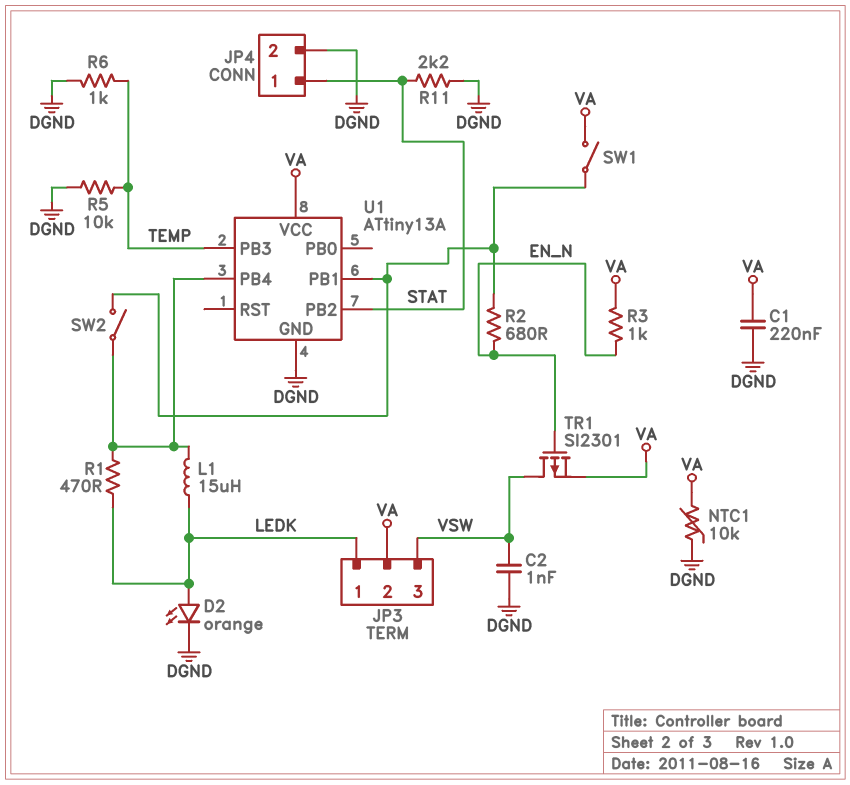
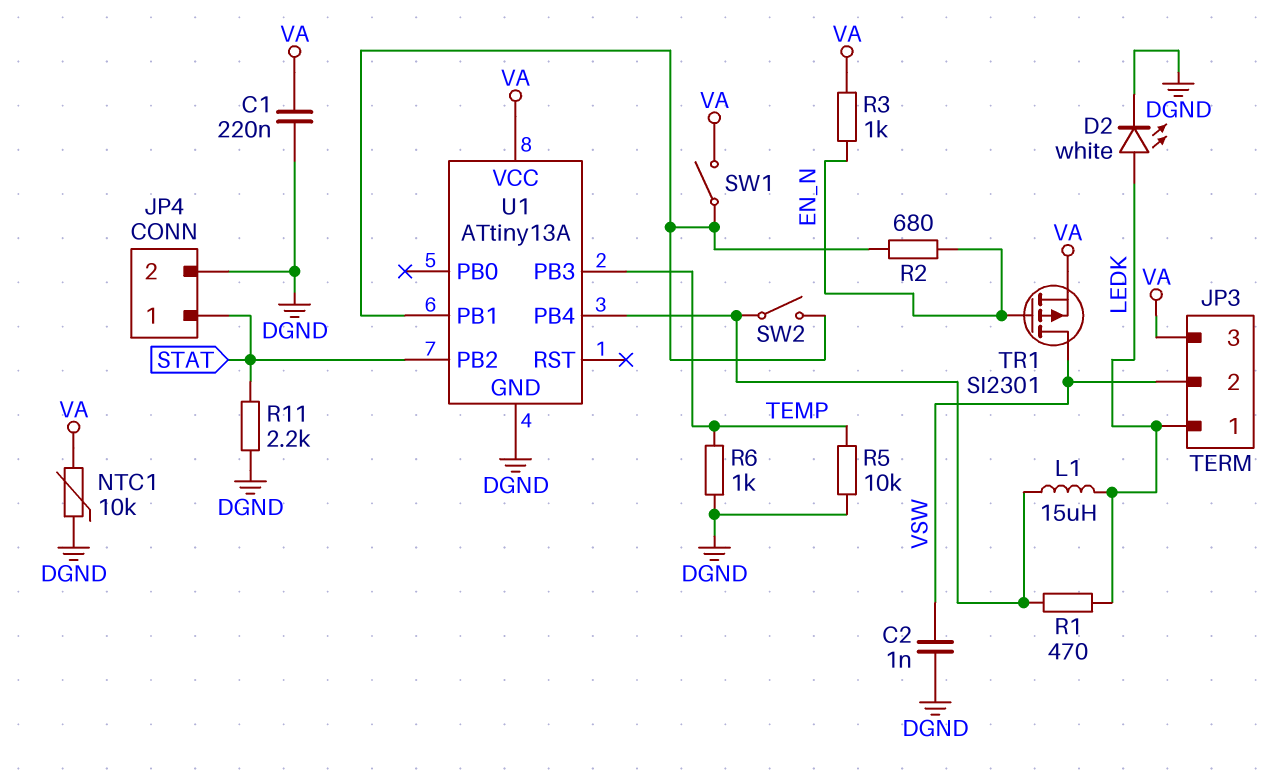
D2: LED orange (A LEDK, K DGND) -> LED white (A LEDK, K DGND)
JP3 pin 2: VA -> VSW
JP3 pin 3: VSW -> VA

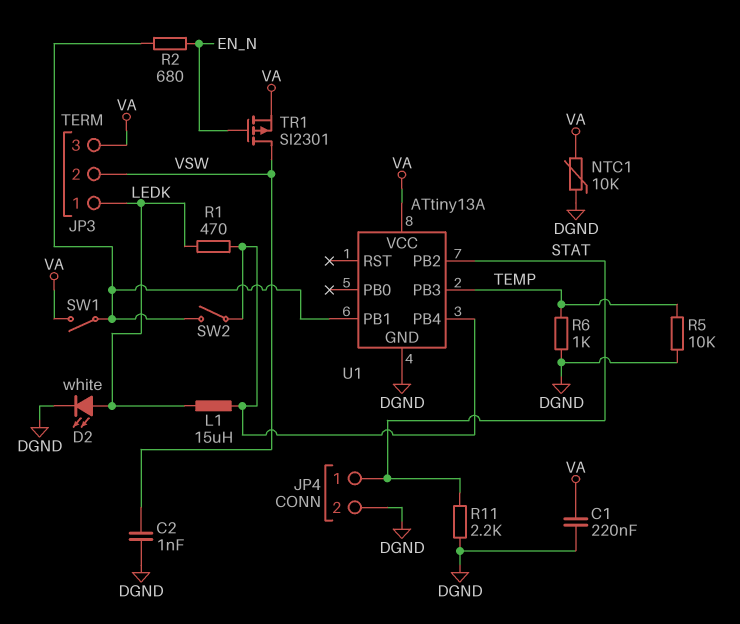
R3: 1k (EN_N, VA) -> none

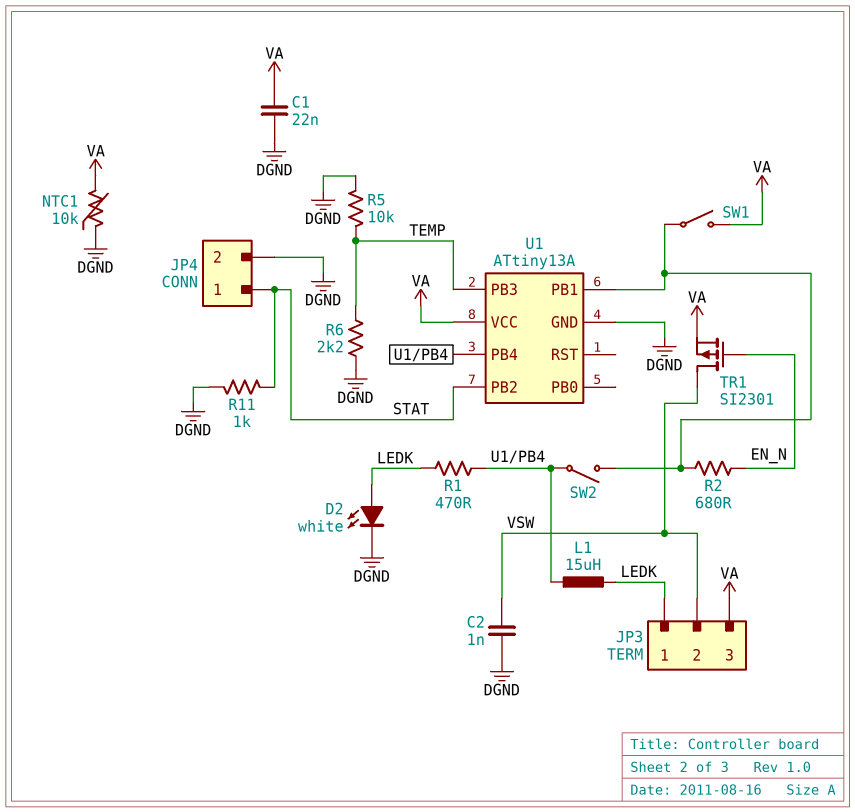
C1: 220nF (DGND, VA) -> 22nF (DGND, VA)
R6: 1k (DGND, TEMP) -> 2.2k (DGND, TEMP)
R11: 2.2k (DGND, STAT) -> 1k (DGND, STAT)

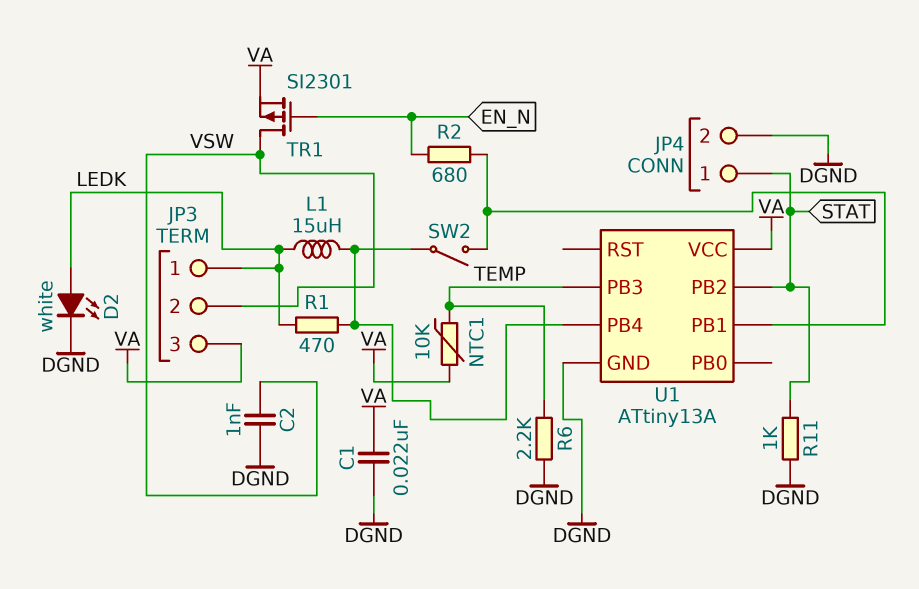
NTC1: 10k (DGND, VA) -> 10k (TEMP, VA)
R5: 10k (DGND, TEMP) -> none
SW1: switch (U1/PB1, VA) -> none

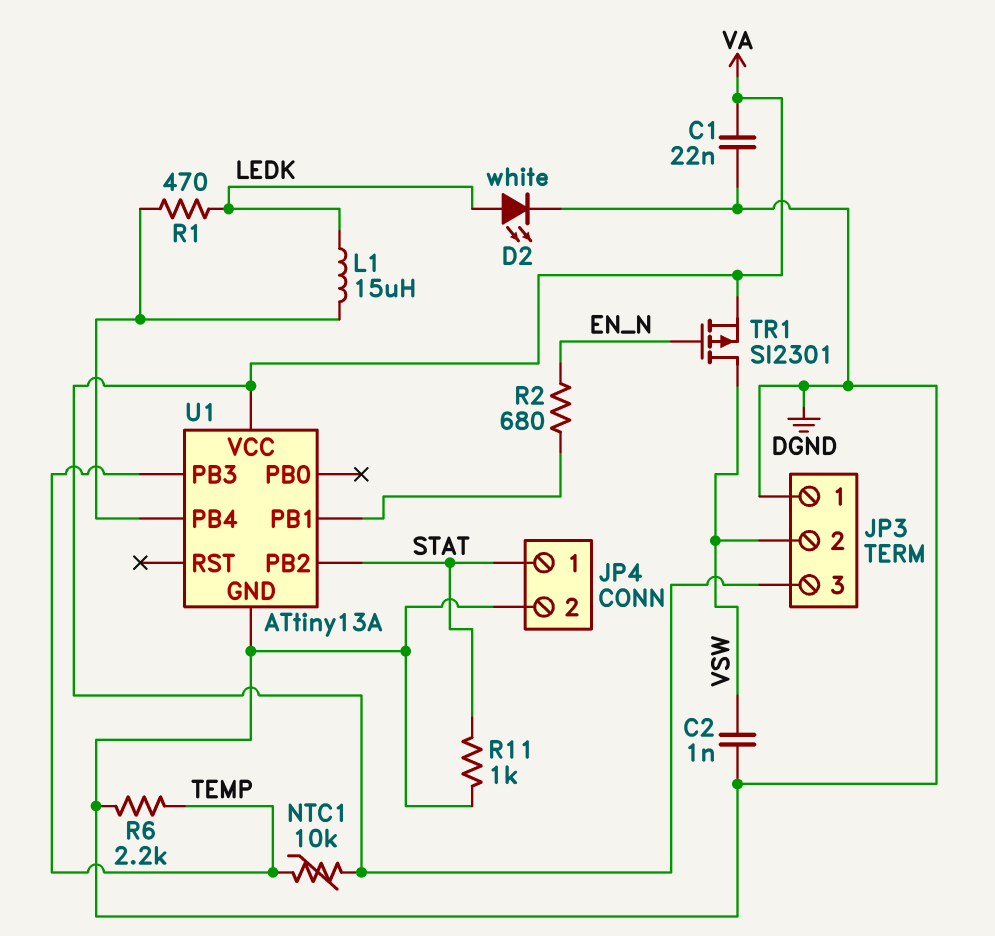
JP3 pin 1: LEDK -> DGND
SW2: switch (U1/PB1, U1/PB4) -> none

